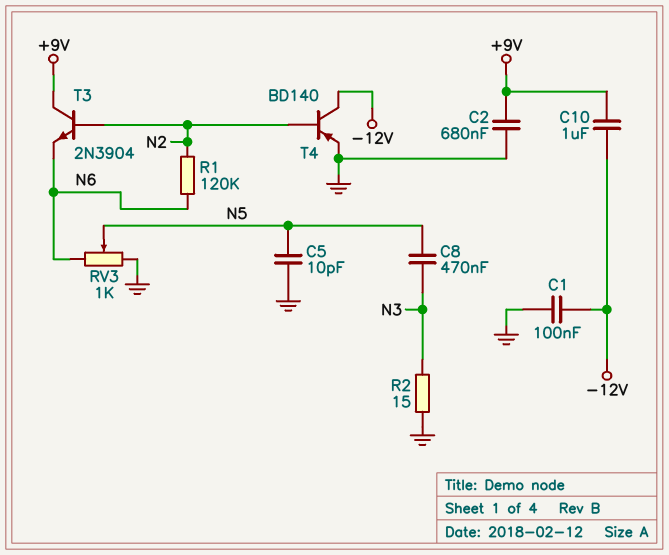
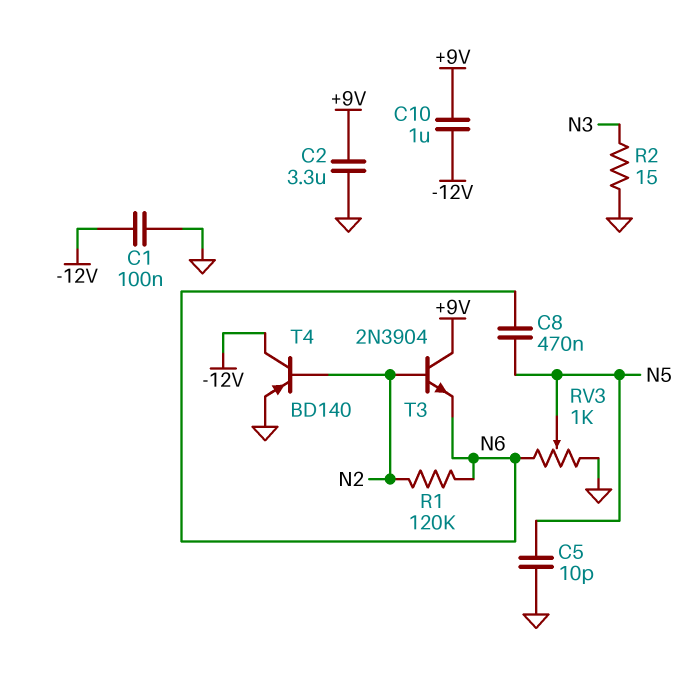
C2: 680nF (+9V, GND) -> 3.3uF (+9V, GND)
C8: 470nF (N3, N5) -> 470nF (N5, N6)

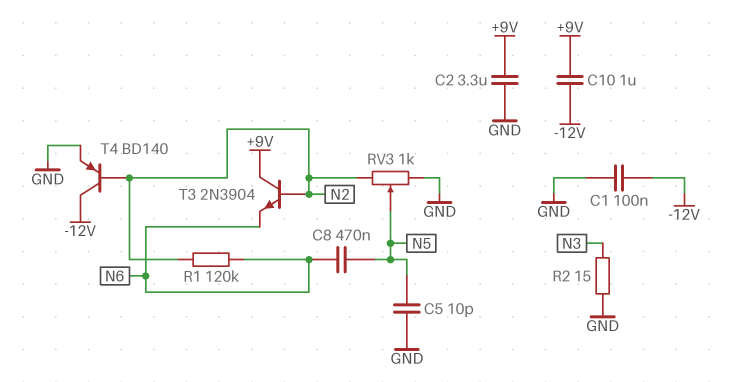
RV3: 1k (GND, N6, wiper N5) -> 1k (GND, N2, wiper N5)

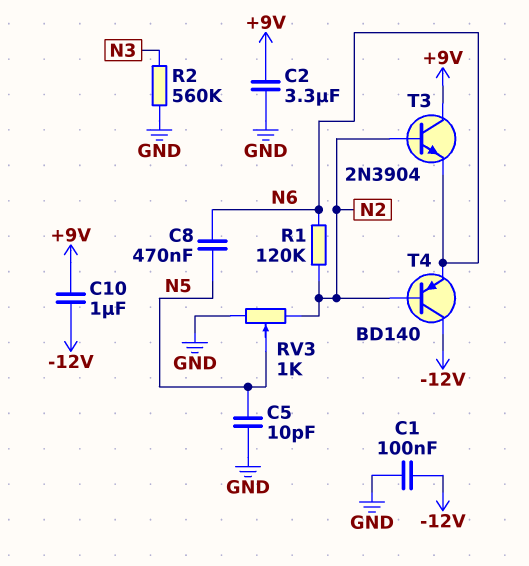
R2: 15 (GND, N3) -> 560k (GND, N3)
T4: PNP BD140 (B N2, C -12V, E GND) -> PNP BD140 (B N2, C -12V, E N6)

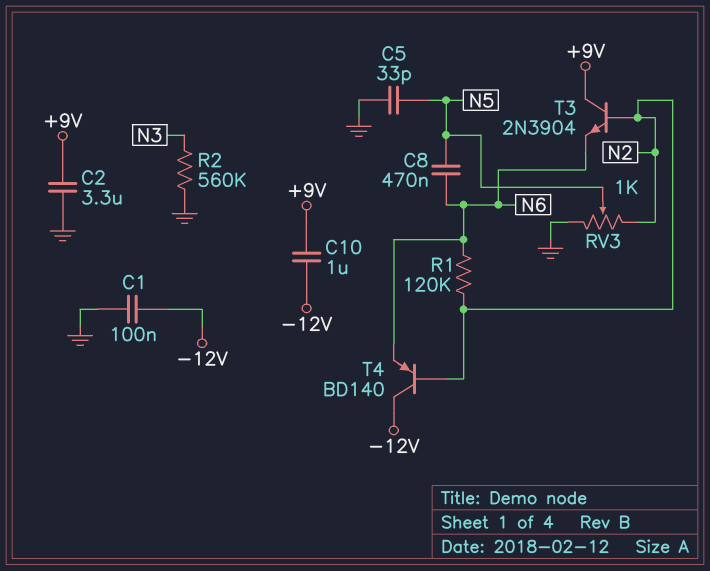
C5: 10pF (GND, N5) -> 33pF (GND, N5)

